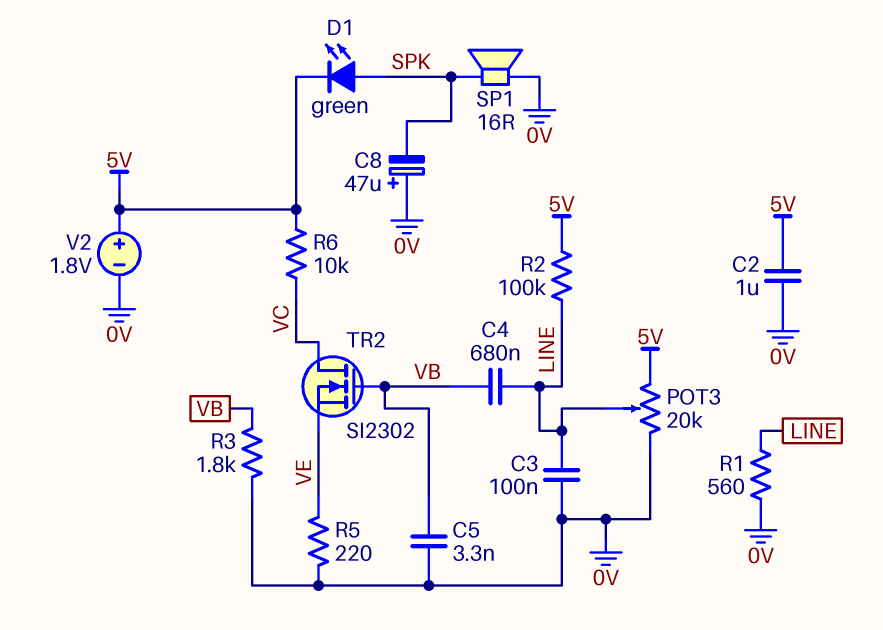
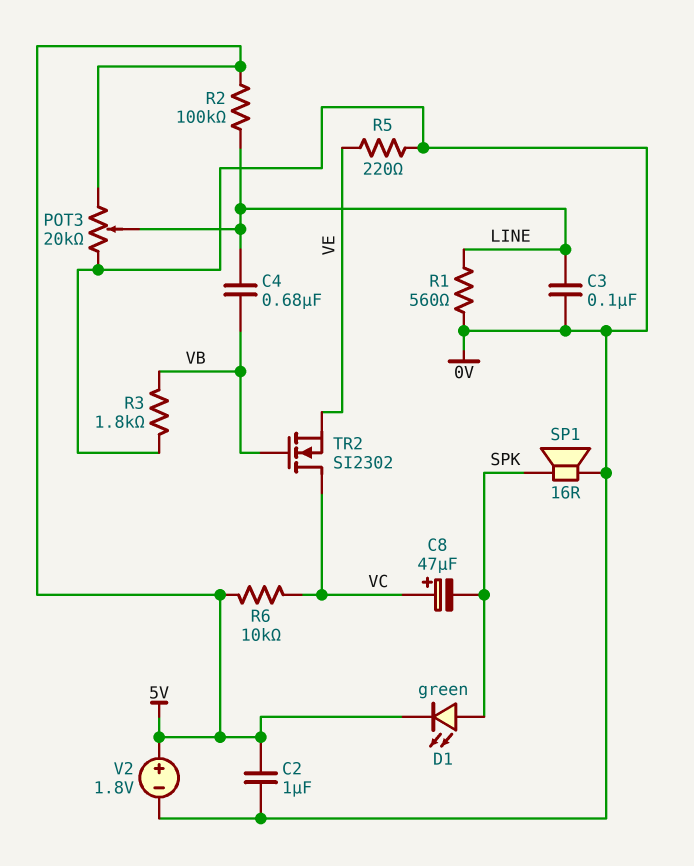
C5: 3.3nF (0V, VB) -> none
C8: 47uF (plus 0V, minus SPK) -> 47uF (plus VC, minus SPK)

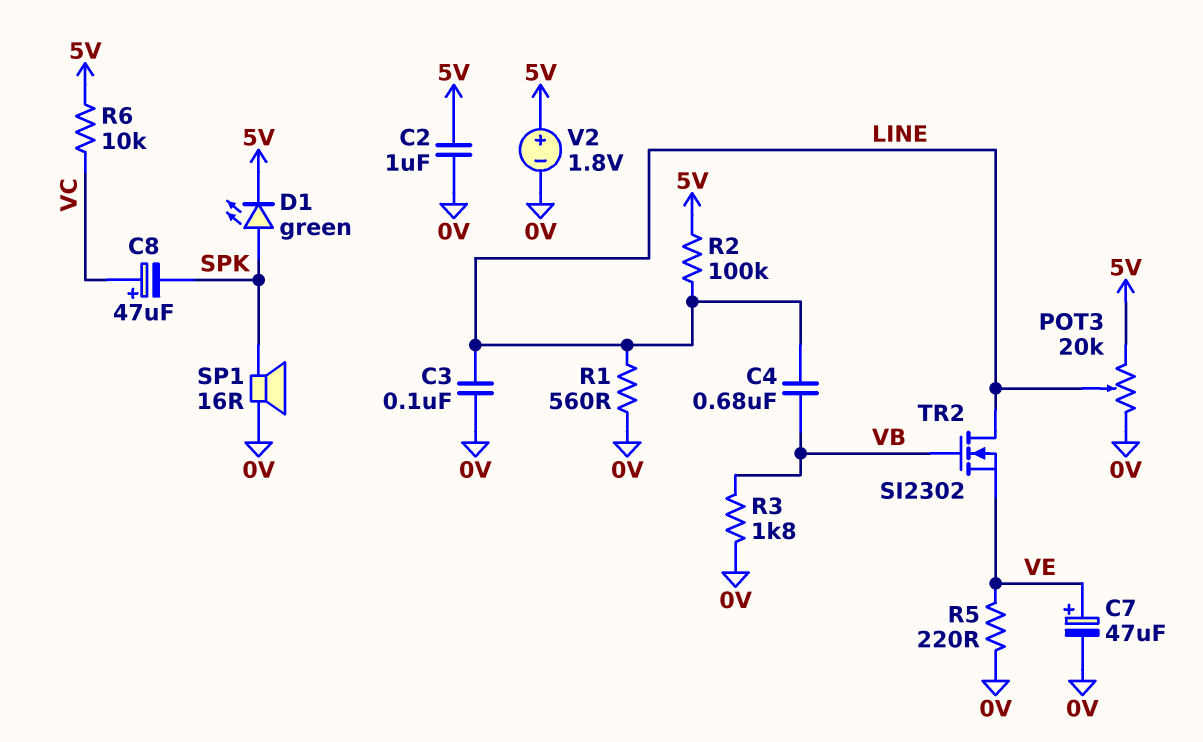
C7: none -> 47uF (plus VE, minus 0V)
TR2: NMOS SI2302 (G VB, D VC, S VE) -> NMOS SI2302 (G VB, D LINE, S VE)

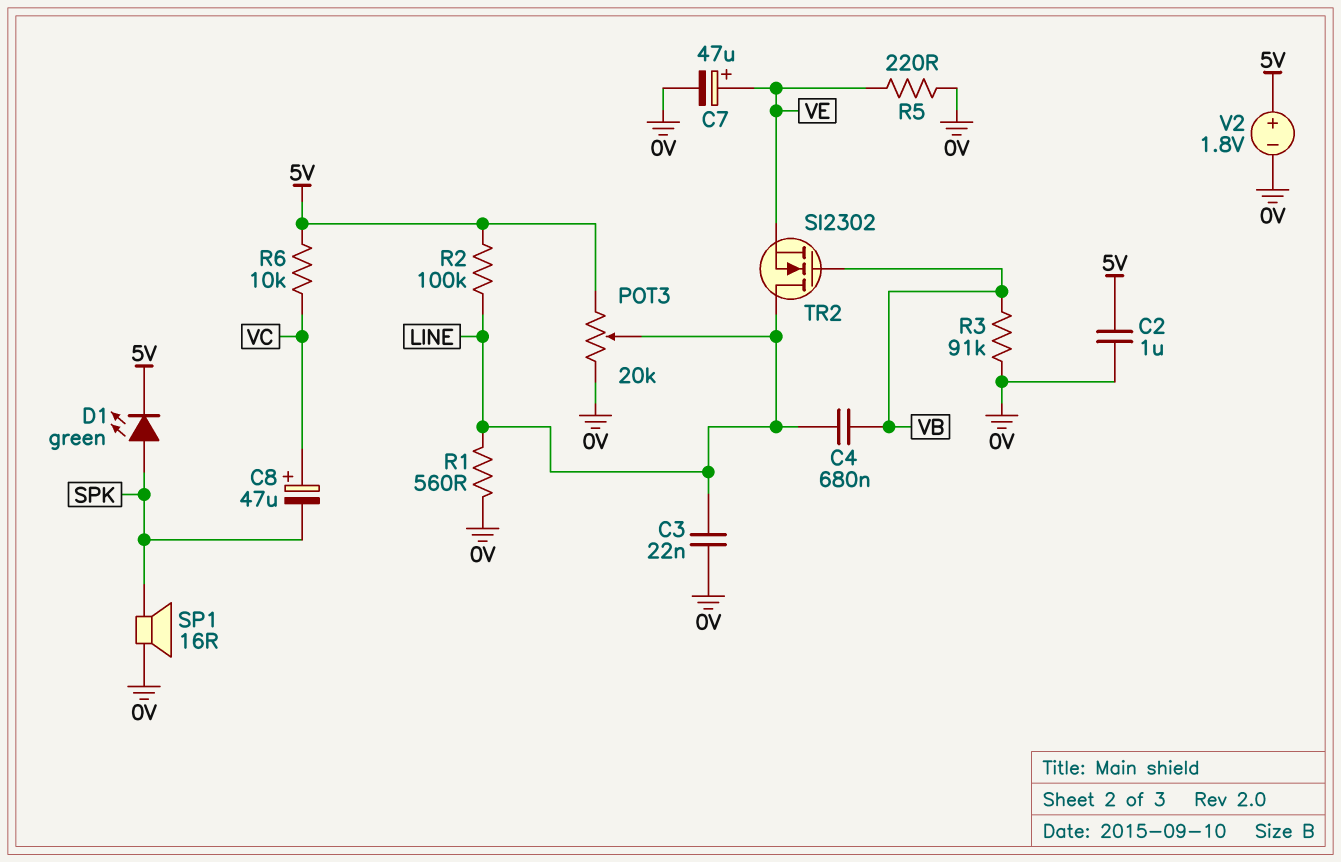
C3: 100nF (0V, LINE) -> 22nF (0V, LINE)
R3: 1.8k (0V, VB) -> 91k (0V, VB)

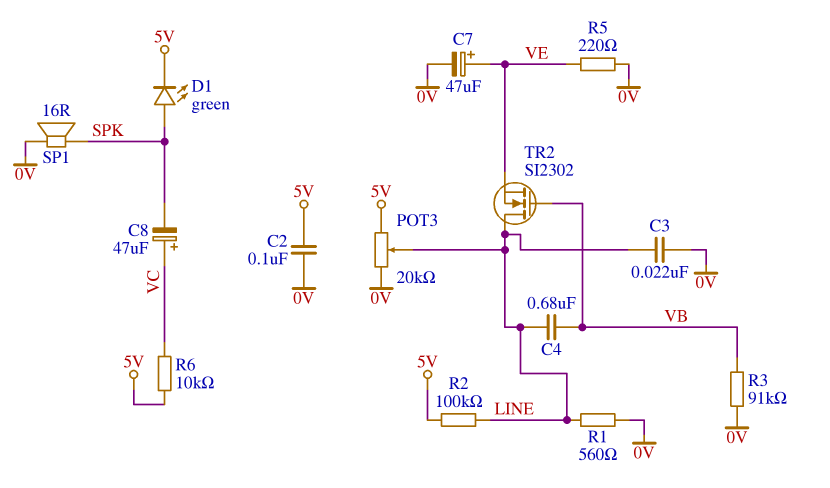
C2: 1uF (0V, 5V) -> 100nF (0V, 5V)
V2: 1.8V (plus 5V, minus 0V) -> none

